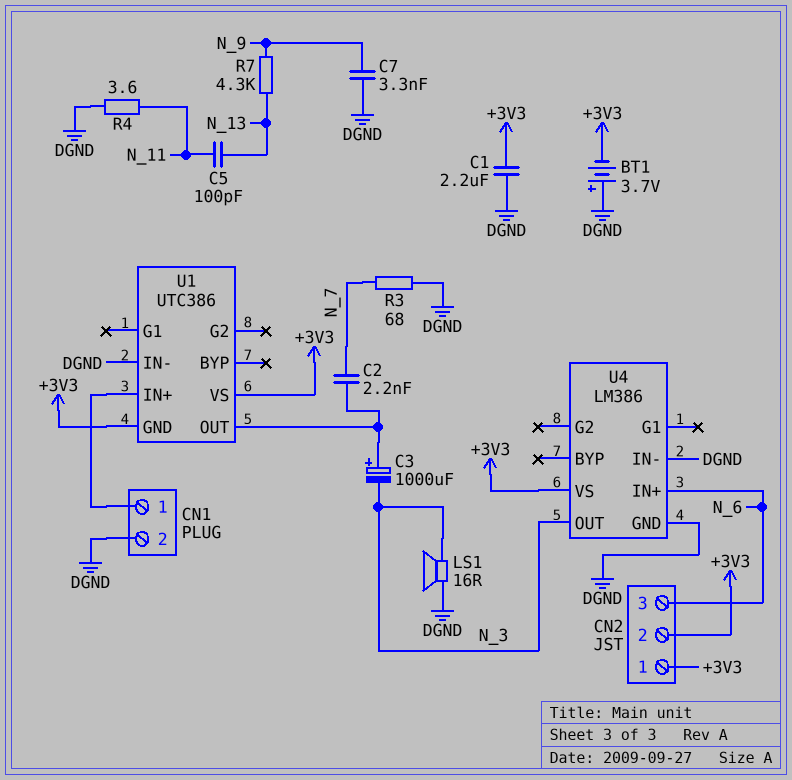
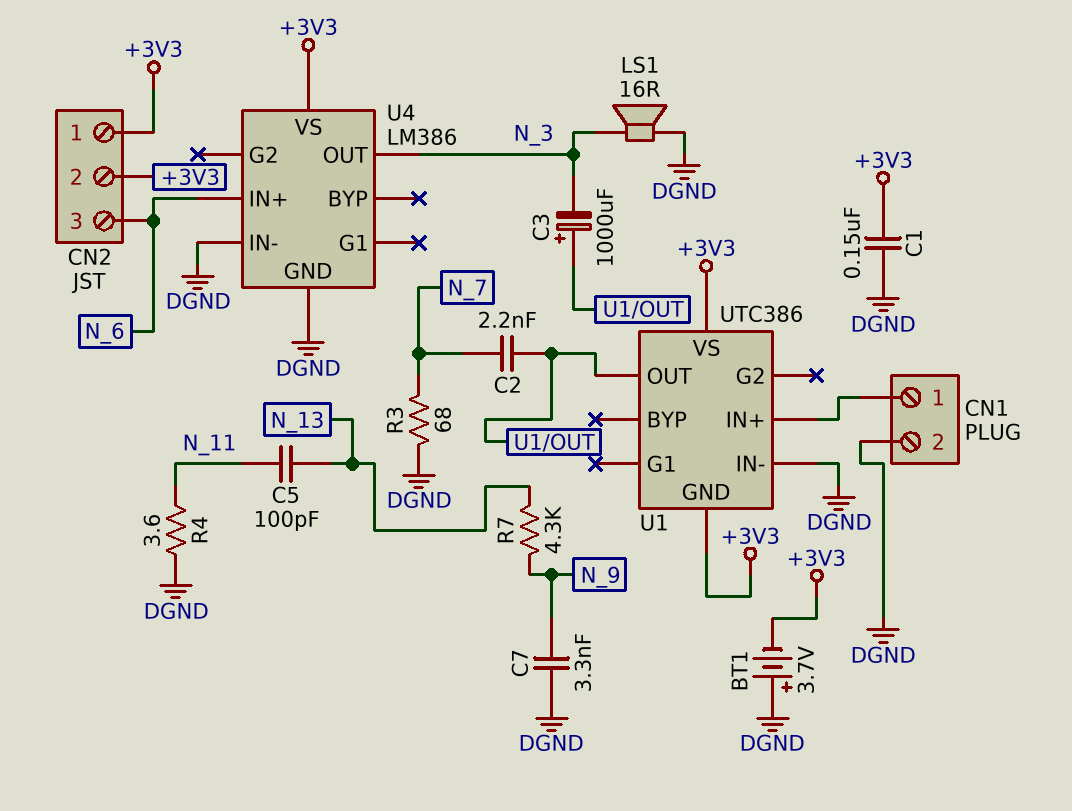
C1: 2.2uF (+3V3, DGND) -> 150nF (+3V3, DGND)

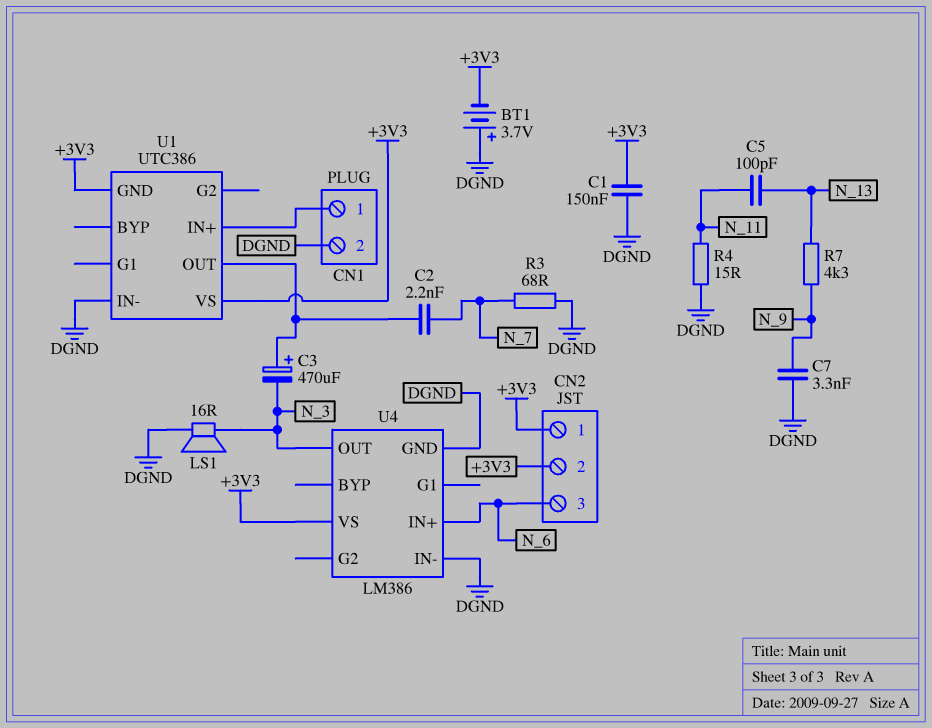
C3: 1000uF (plus U1/OUT, minus N_3) -> 470uF (plus U1/OUT, minus N_3)
R4: 3.6 (DGND, N_11) -> 15 (DGND, N_11)

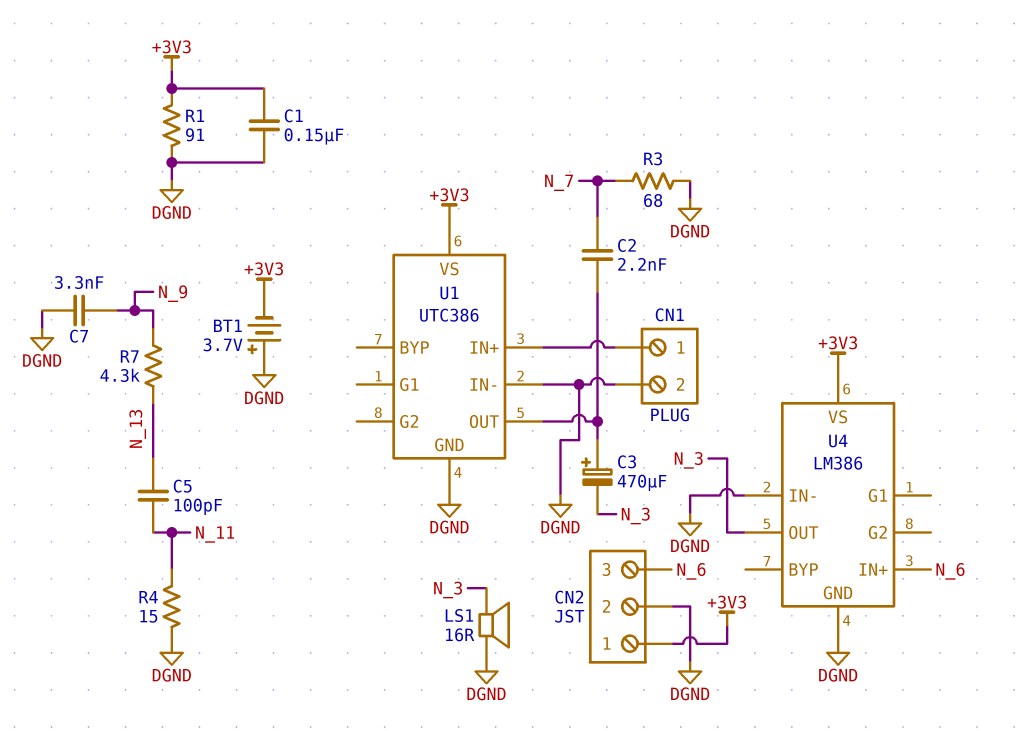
CN2 pin 2: +3V3 -> DGND
R1: none -> 91 (+3V3, DGND)
U1 pin GND: +3V3 -> DGND

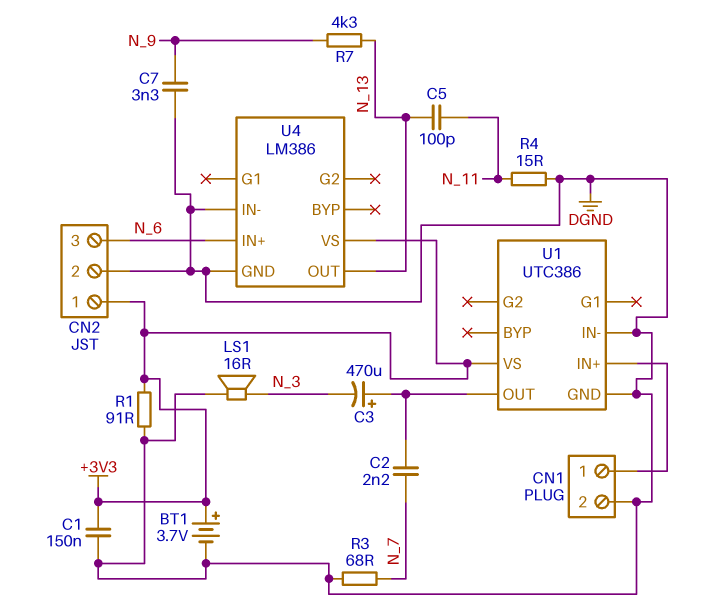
BT1: 3.7V (plus DGND, minus +3V3) -> 3.7V (plus +3V3, minus DGND)
U4 pin OUT: N_3 -> N_13

